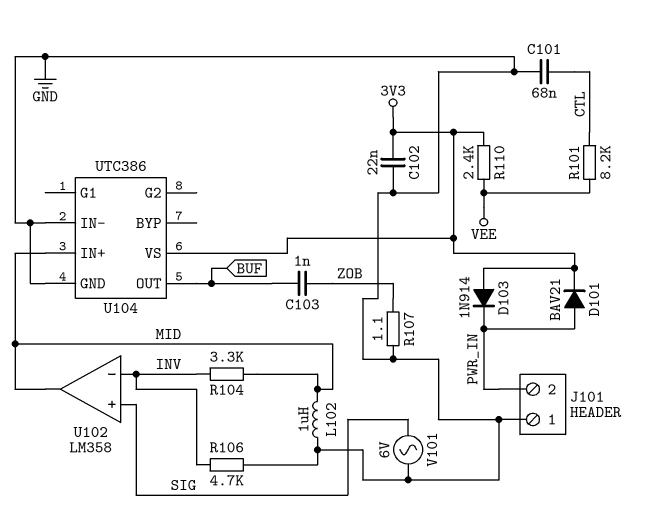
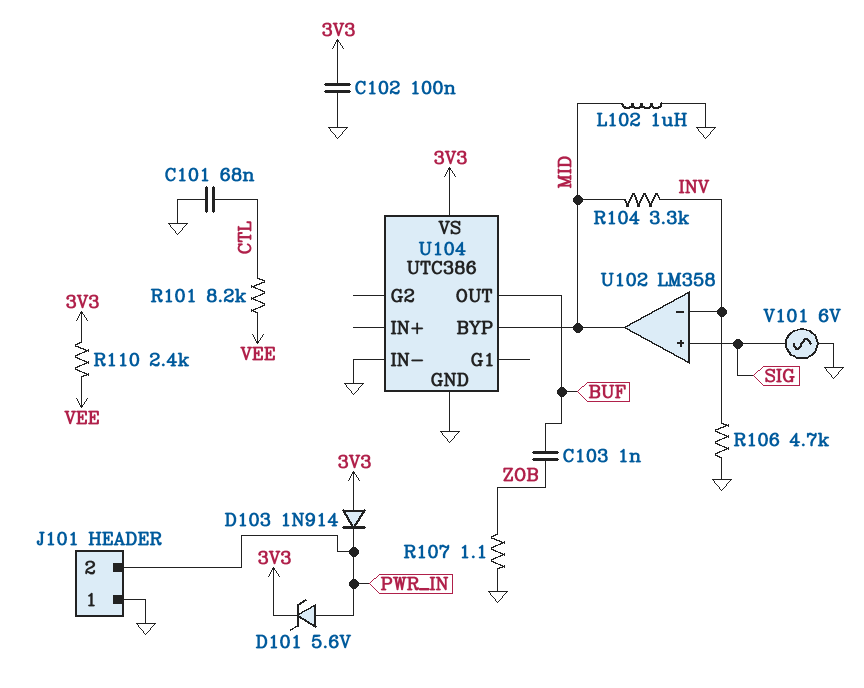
C102: 22nF (3V3, GND) -> 100nF (3V3, GND)
D101: diode BAV21 (A PWR_IN, K 3V3) -> zener 5.6V (A PWR_IN, K 3V3)
U104 pin BYP: none -> MID
U104 pin IN+: MID -> none

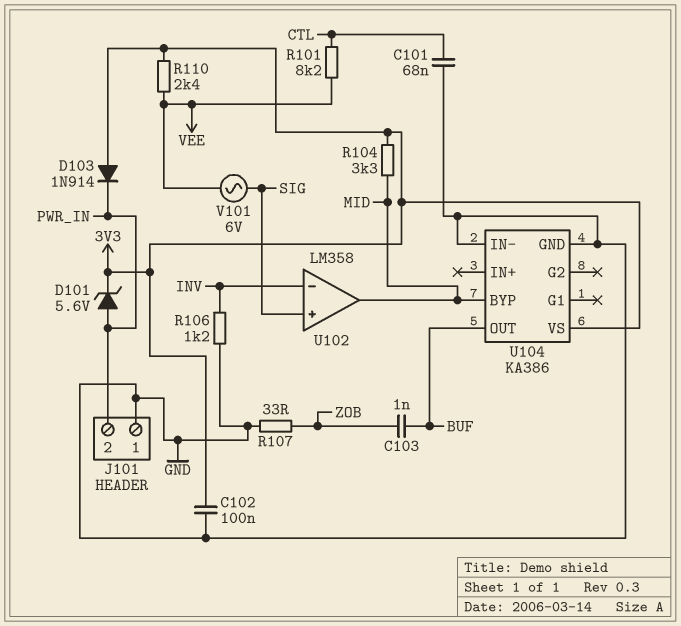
L102: 1uH (GND, MID) -> none
R104: 3.3k (INV, MID) -> 3.3k (3V3, MID)
R106: 4.7k (GND, INV) -> 1.2k (GND, INV)
R107: 1.1 (GND, ZOB) -> 33 (GND, ZOB)
U104: UTC386 -> KA386
V101: AC 6V (GND, SIG) -> AC 6V (SIG, VEE)

